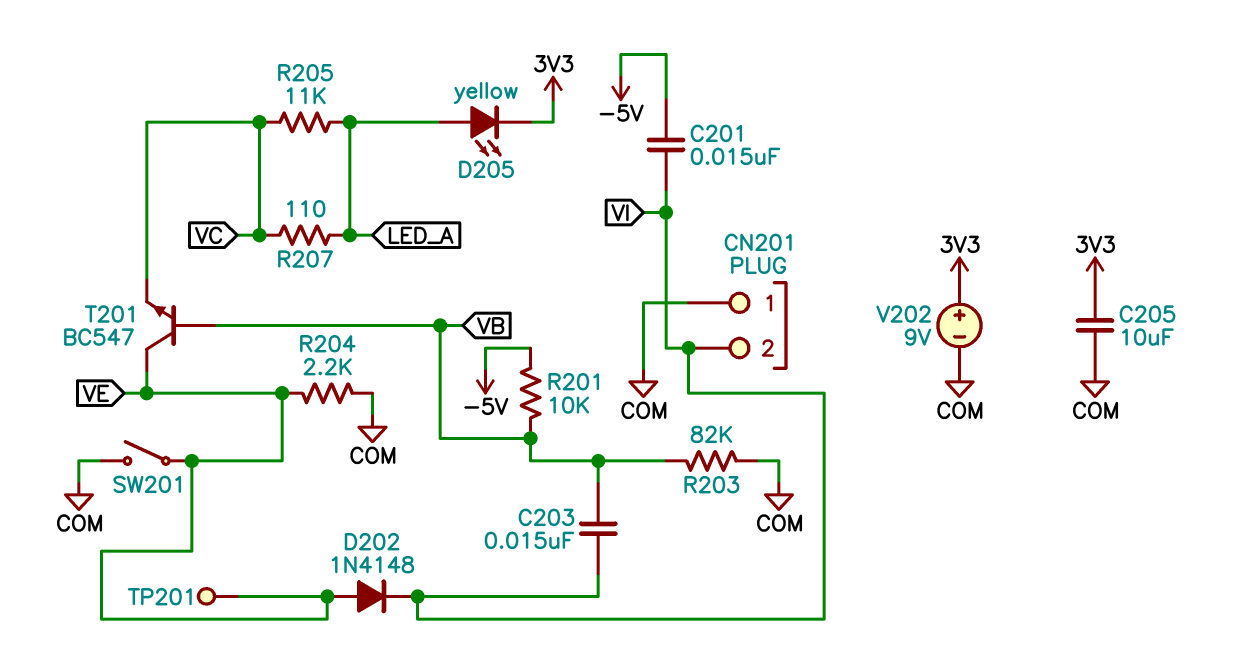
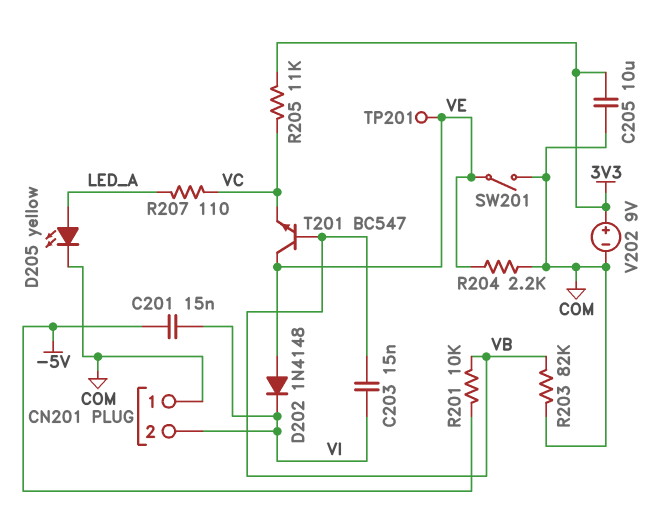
D205: LED yellow (A LED_A, K 3V3) -> LED yellow (A LED_A, K COM)
R205: 11k (LED_A, VC) -> 11k (3V3, VC)

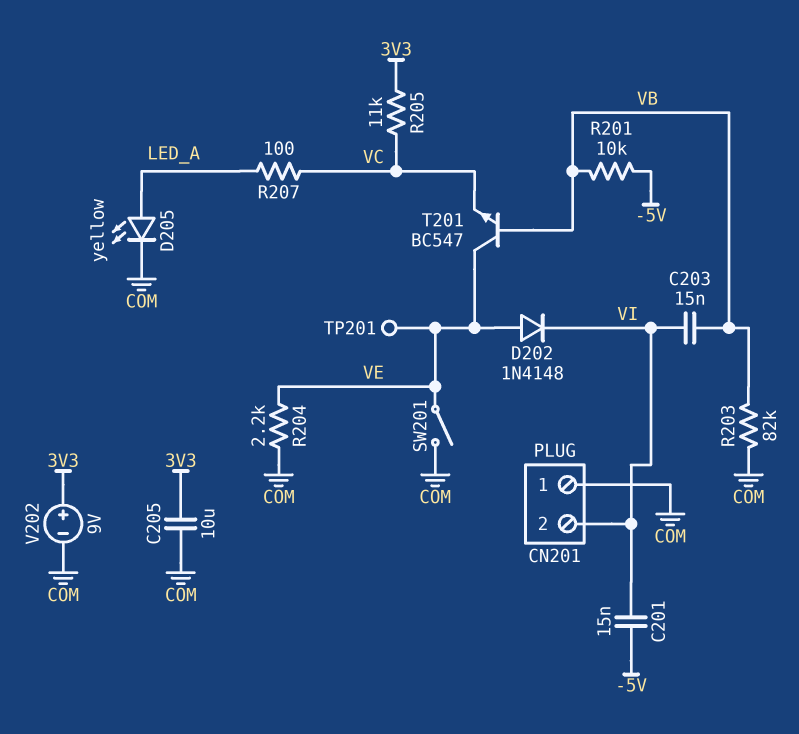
R207: 110 (LED_A, VC) -> 100 (LED_A, VC)

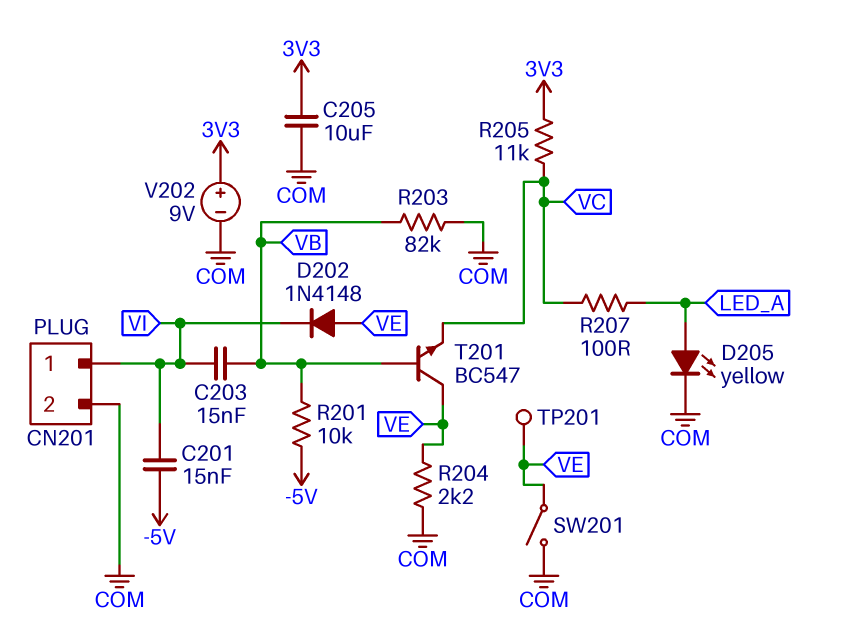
CN201 pin 1: COM -> VI
CN201 pin 2: VI -> COM

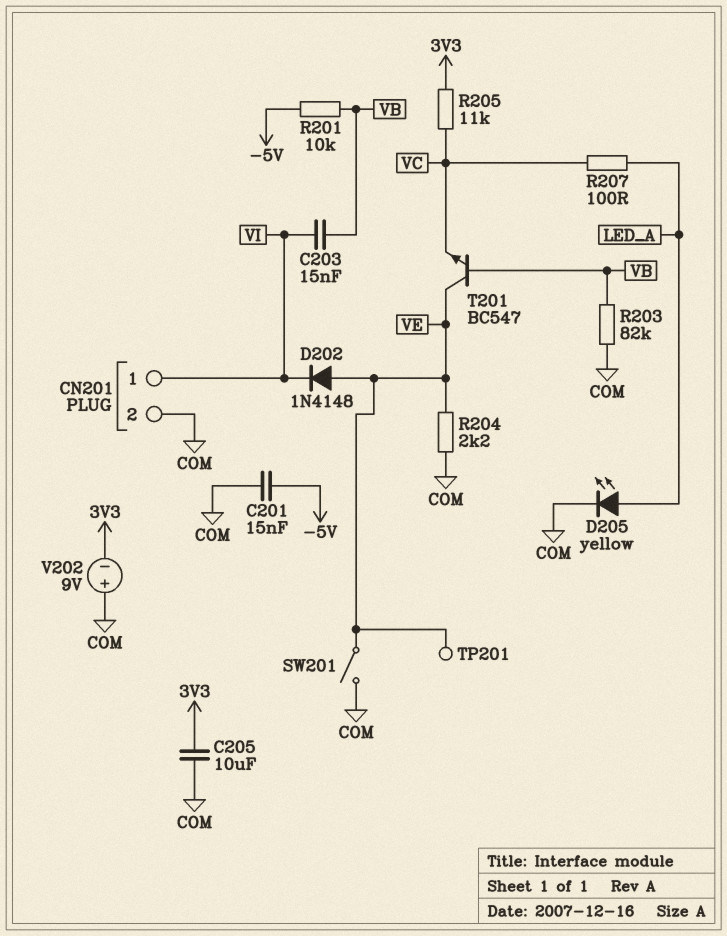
C201: 15nF (-5V, VI) -> 15nF (-5V, COM)
V202: 9V (plus 3V3, minus COM) -> 9V (plus COM, minus 3V3)

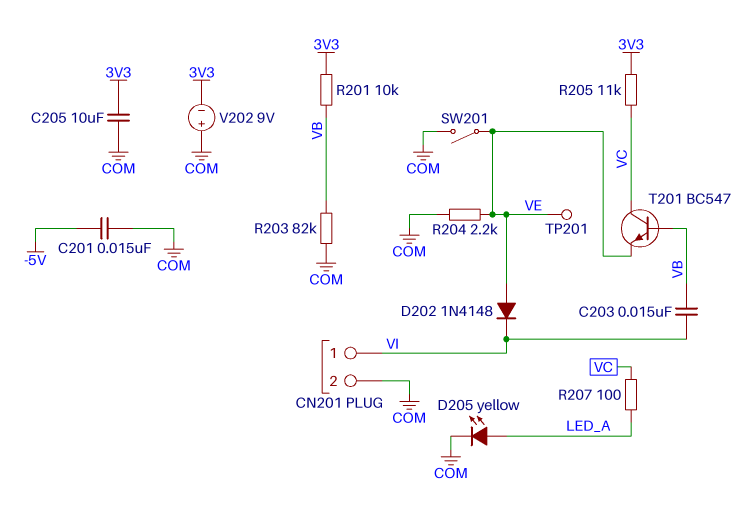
R201: 10k (-5V, VB) -> 10k (3V3, VB)
T201: NPN BC547 (B VB, C VE, E VC) -> NPN BC547 (B VB, C VC, E VE)

